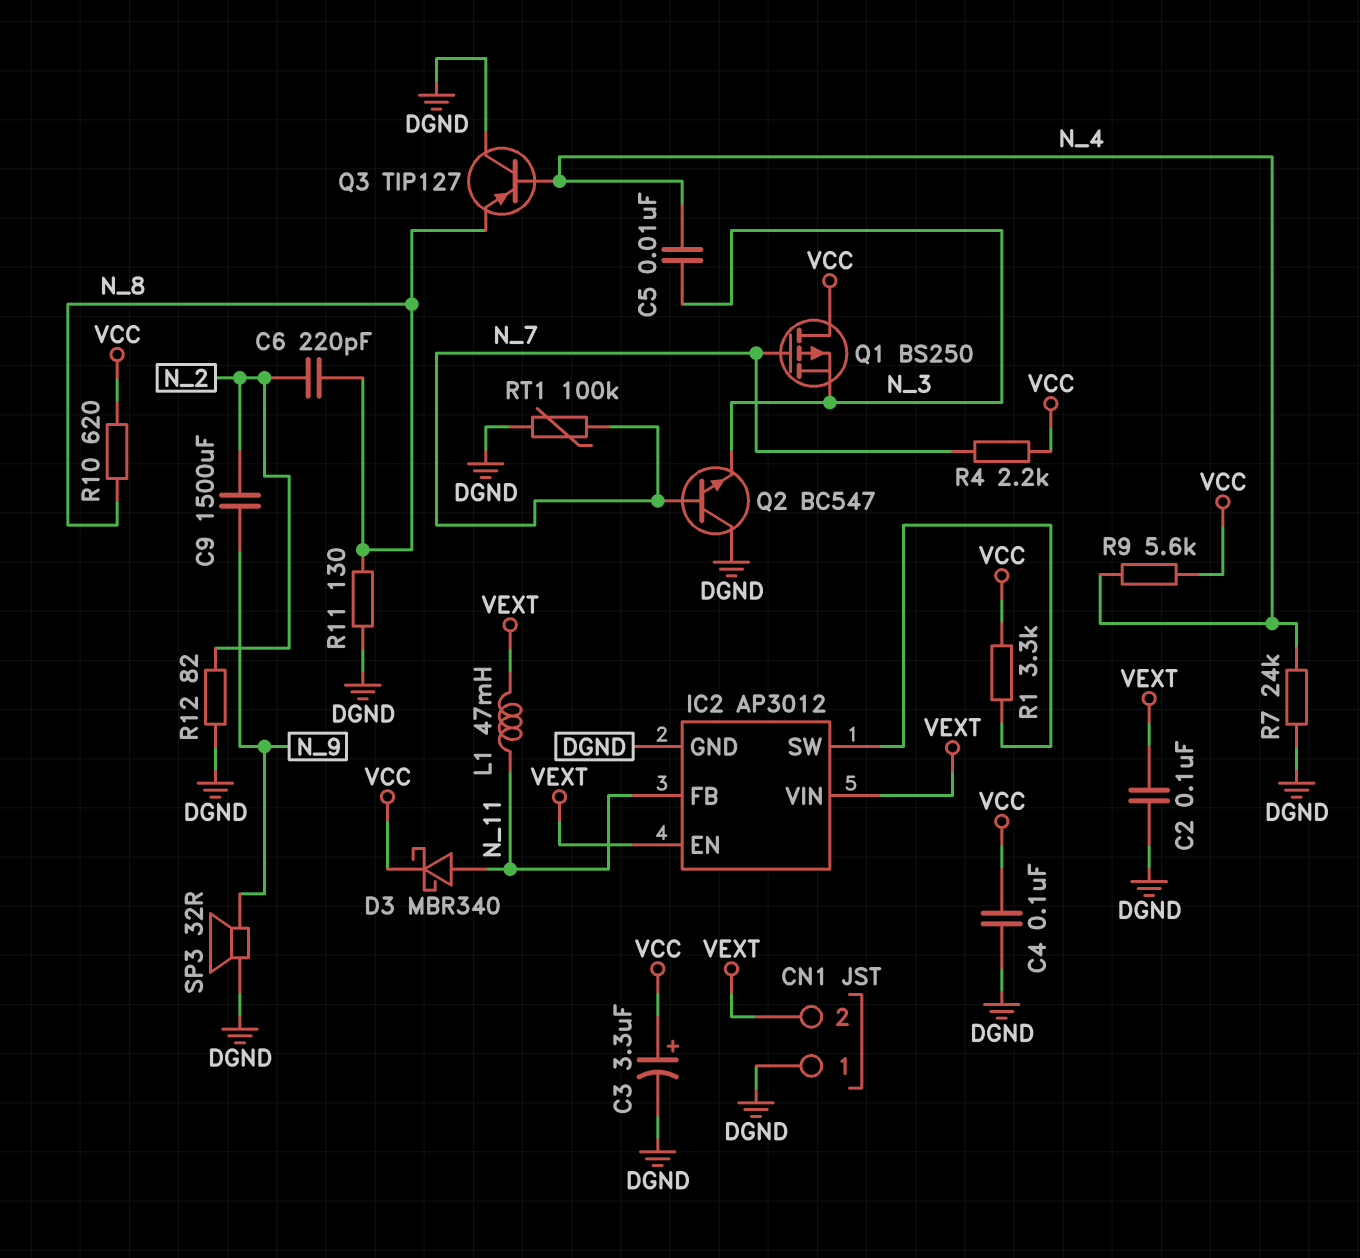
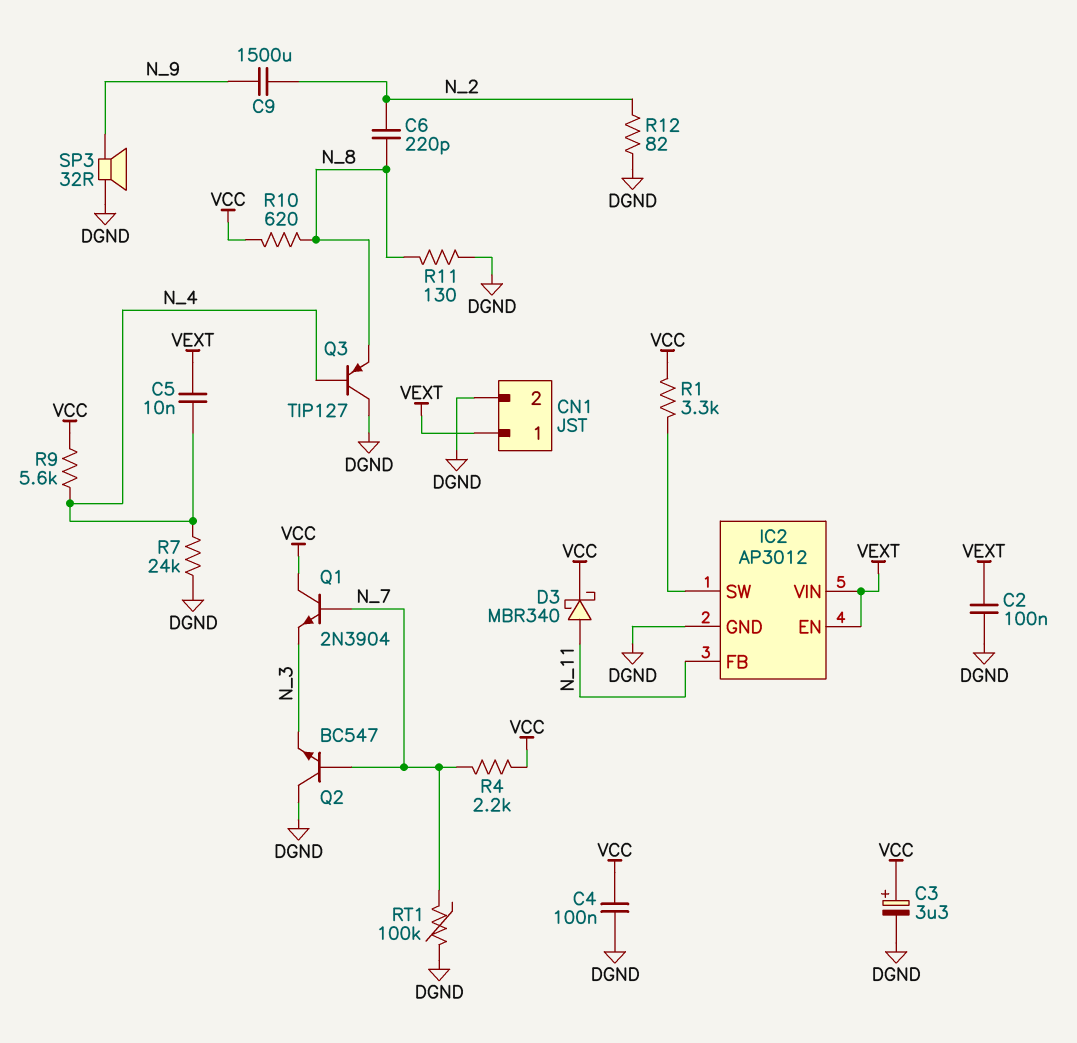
C5: 10nF (N_3, N_4) -> 10nF (N_4, VEXT)
CN1 pin 1: DGND -> VEXT
CN1 pin 2: VEXT -> DGND
L1: 47mH (N_11, VEXT) -> none
Q1: PMOS BS250 (G N_7, D VCC, S N_3) -> NPN 2N3904 (B N_7, C VCC, E N_3)

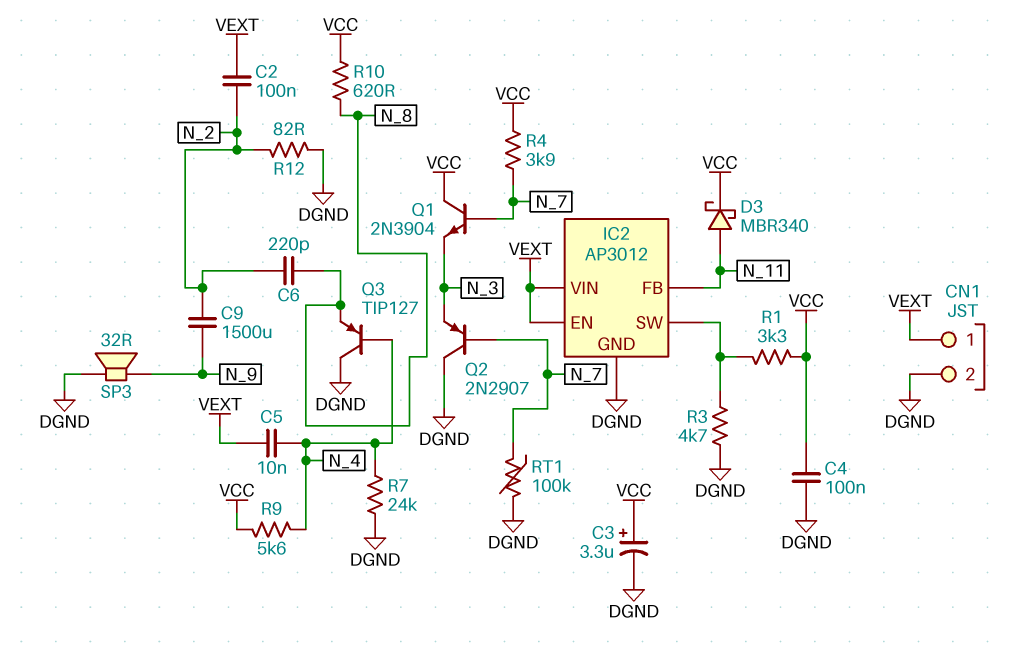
C2: 100nF (DGND, VEXT) -> 100nF (N_2, VEXT)
Q2: NPN BC547 (B N_7, C DGND, E N_3) -> PNP 2N2907 (B N_7, C DGND, E N_3)
R3: none -> 4.7k (DGND, IC2/SW)
R4: 2.2k (N_7, VCC) -> 3.9k (N_7, VCC)
R11: 130 (DGND, N_8) -> none

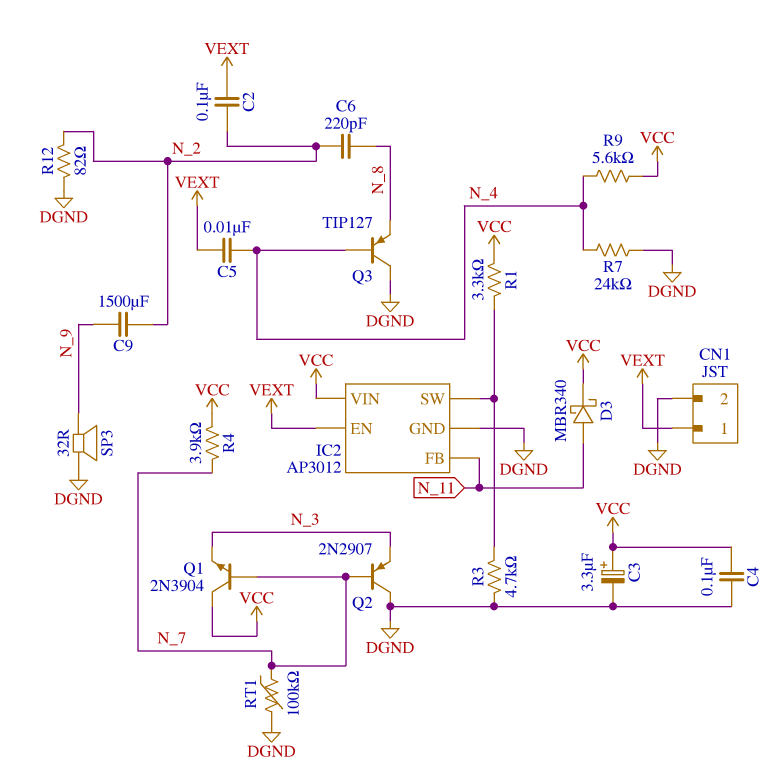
IC2 pin VIN: VEXT -> VCC
R10: 620 (N_8, VCC) -> none

